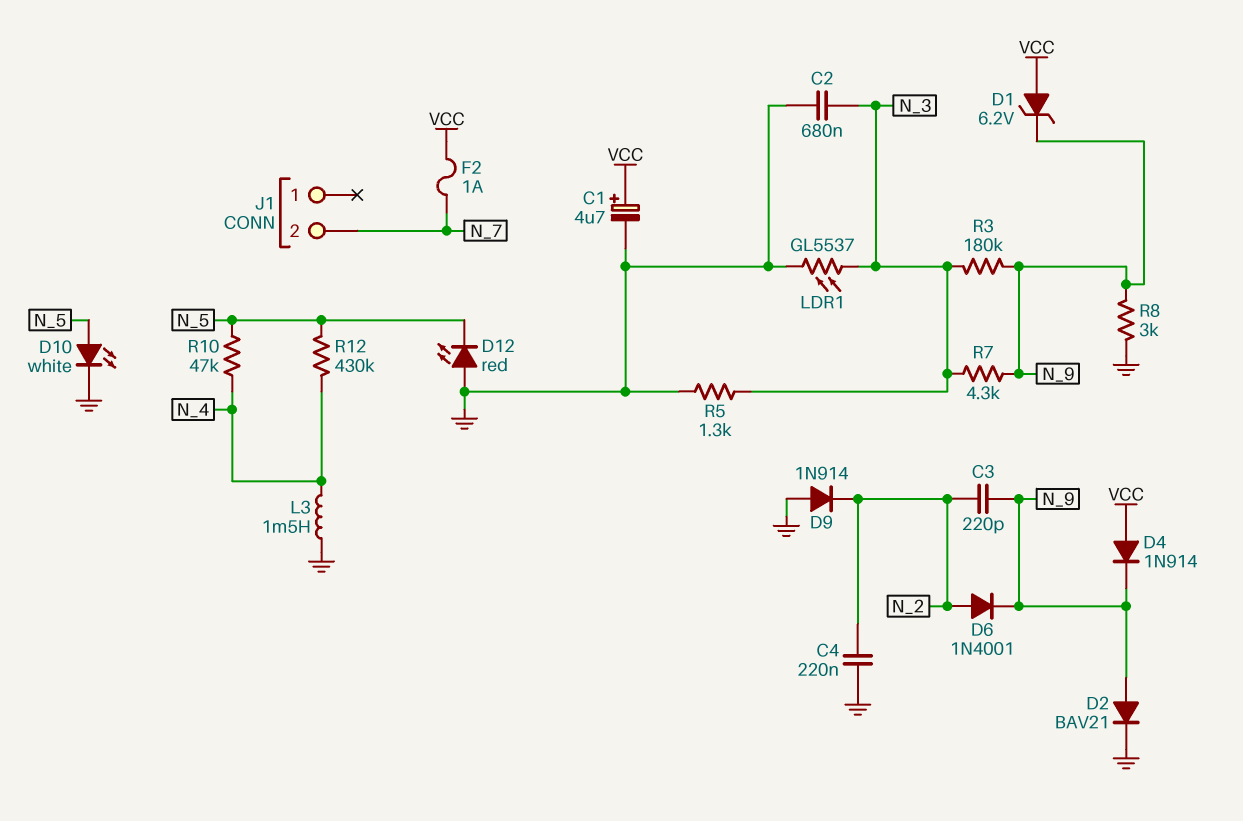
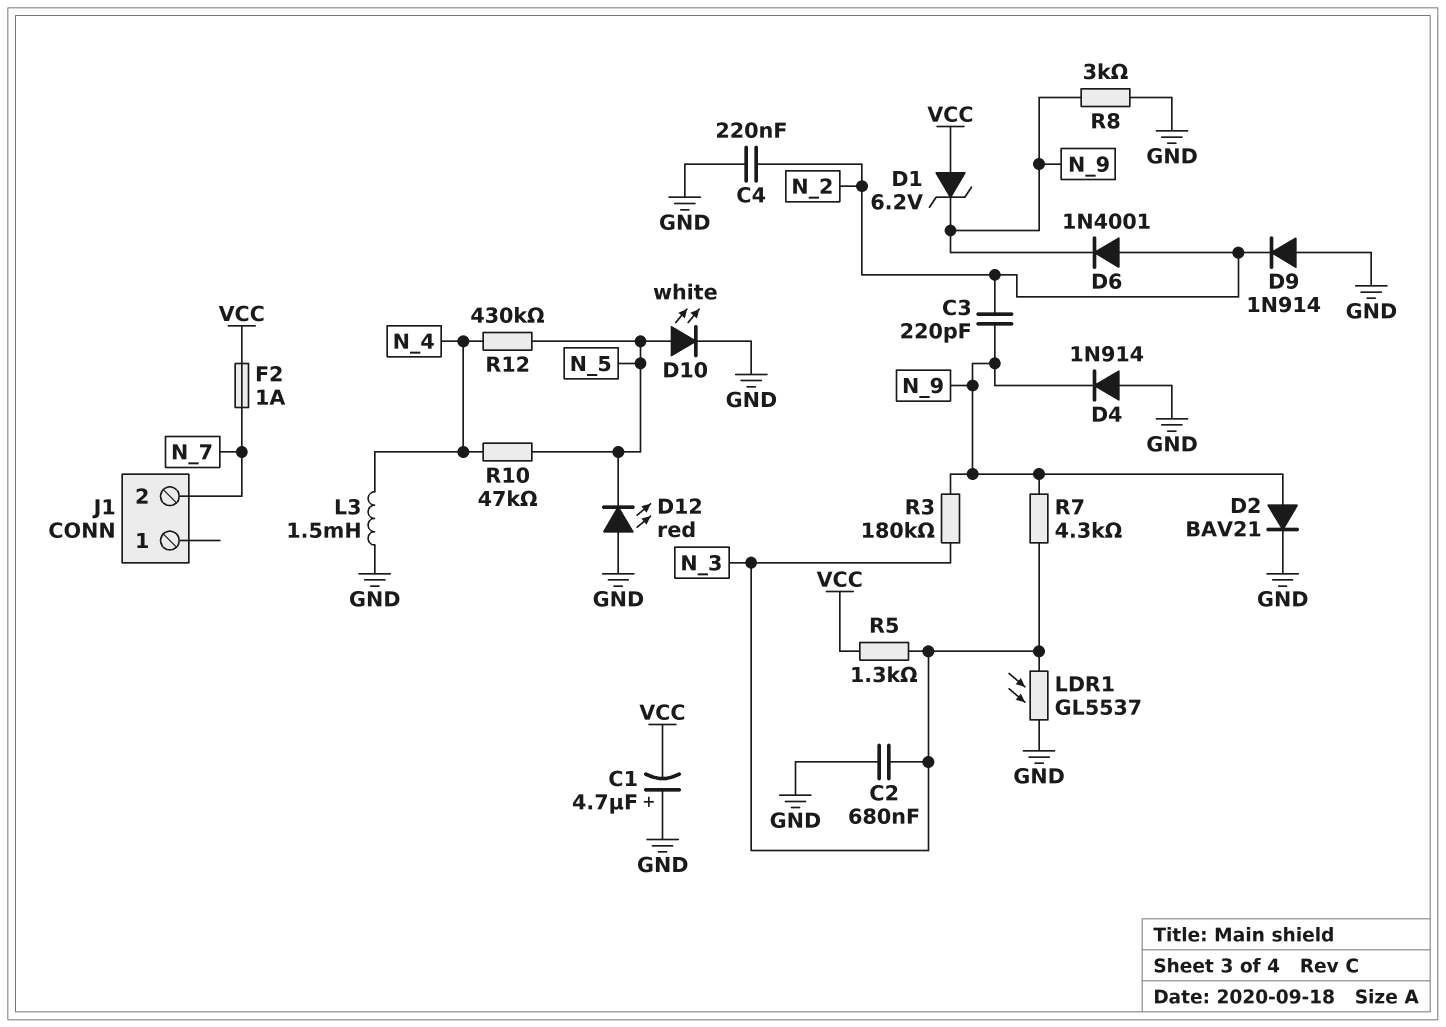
C1: 4.7uF (plus VCC, minus GND) -> 4.7uF (plus GND, minus VCC)
D4: diode 1N914 (A VCC, K N_9) -> diode 1N914 (A GND, K N_9)
R5: 1.3k (GND, N_3) -> 1.3k (N_3, VCC)

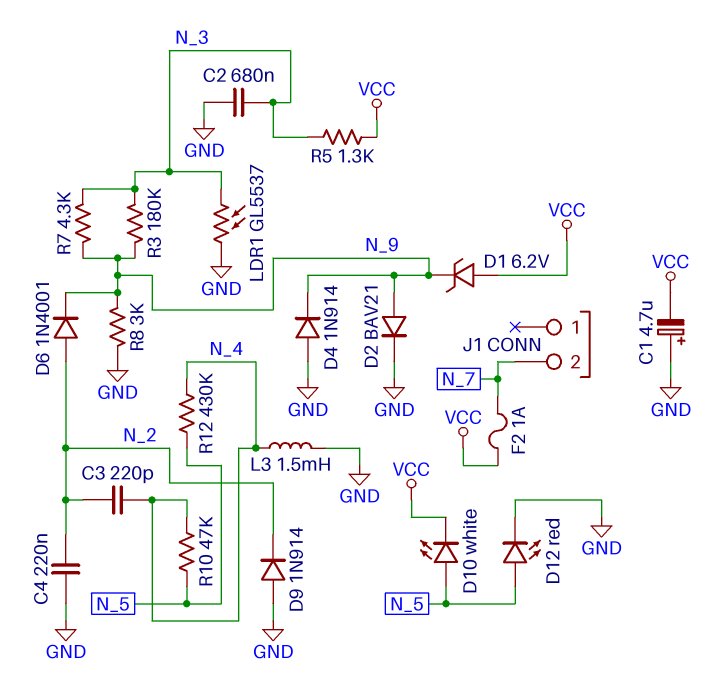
C3: 220pF (N_2, N_9) -> 220pF (N_2, N_4)
D10: LED white (A N_5, K GND) -> LED white (A N_5, K VCC)
D12: LED red (A GND, K N_5) -> LED red (A N_5, K GND)

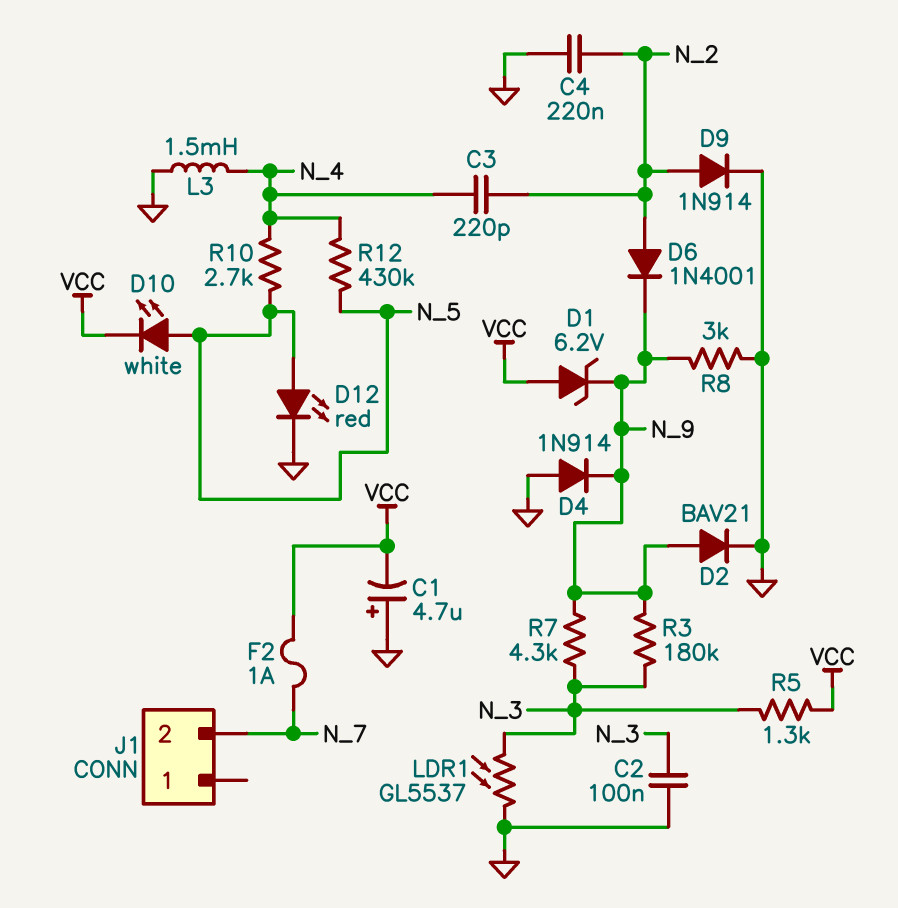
C2: 680nF (GND, N_3) -> 100nF (GND, N_3)
D9: diode 1N914 (A GND, K N_2) -> diode 1N914 (A N_2, K GND)
R10: 47k (N_4, N_5) -> 2.7k (N_4, N_5)

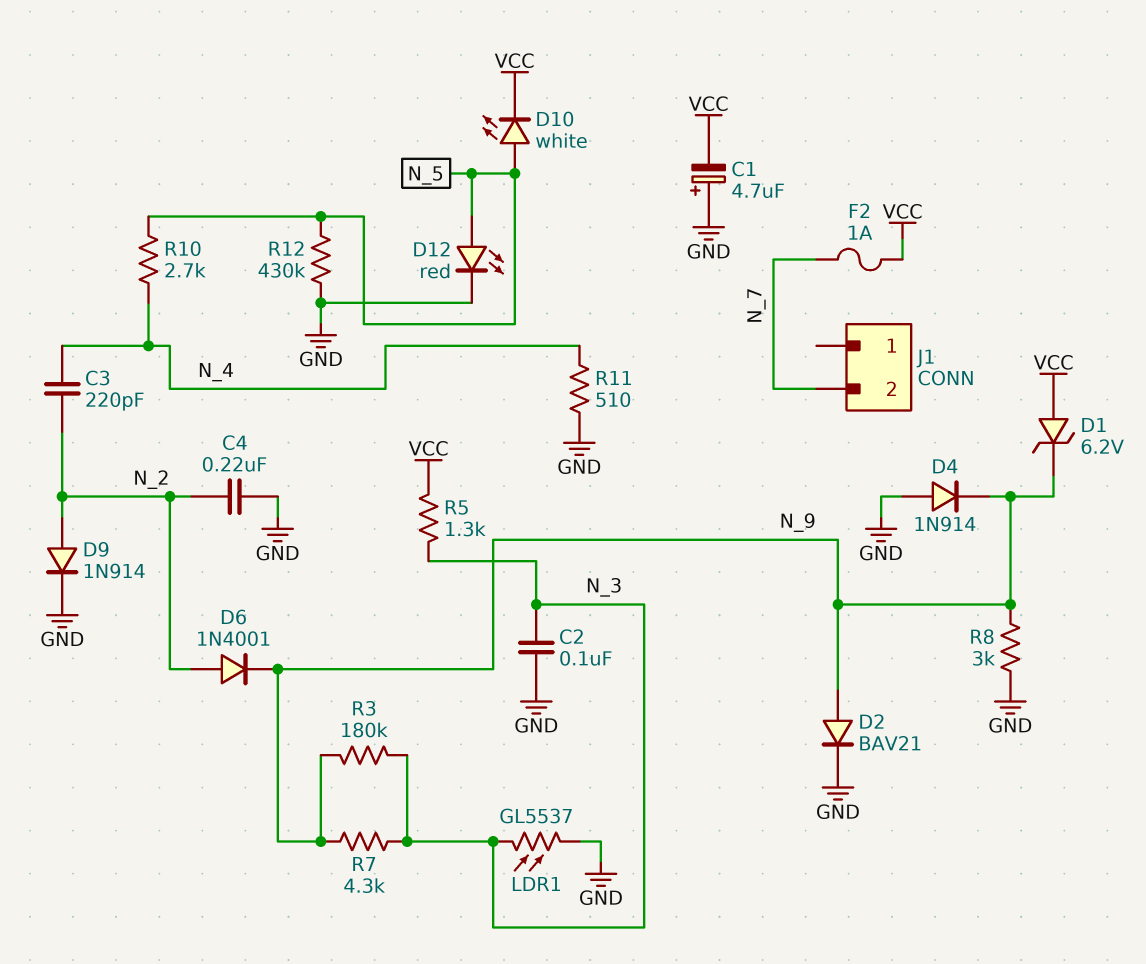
L3: 1.5mH (GND, N_4) -> none
R11: none -> 510 (GND, N_4)
R12: 430k (N_4, N_5) -> 430k (GND, N_5)

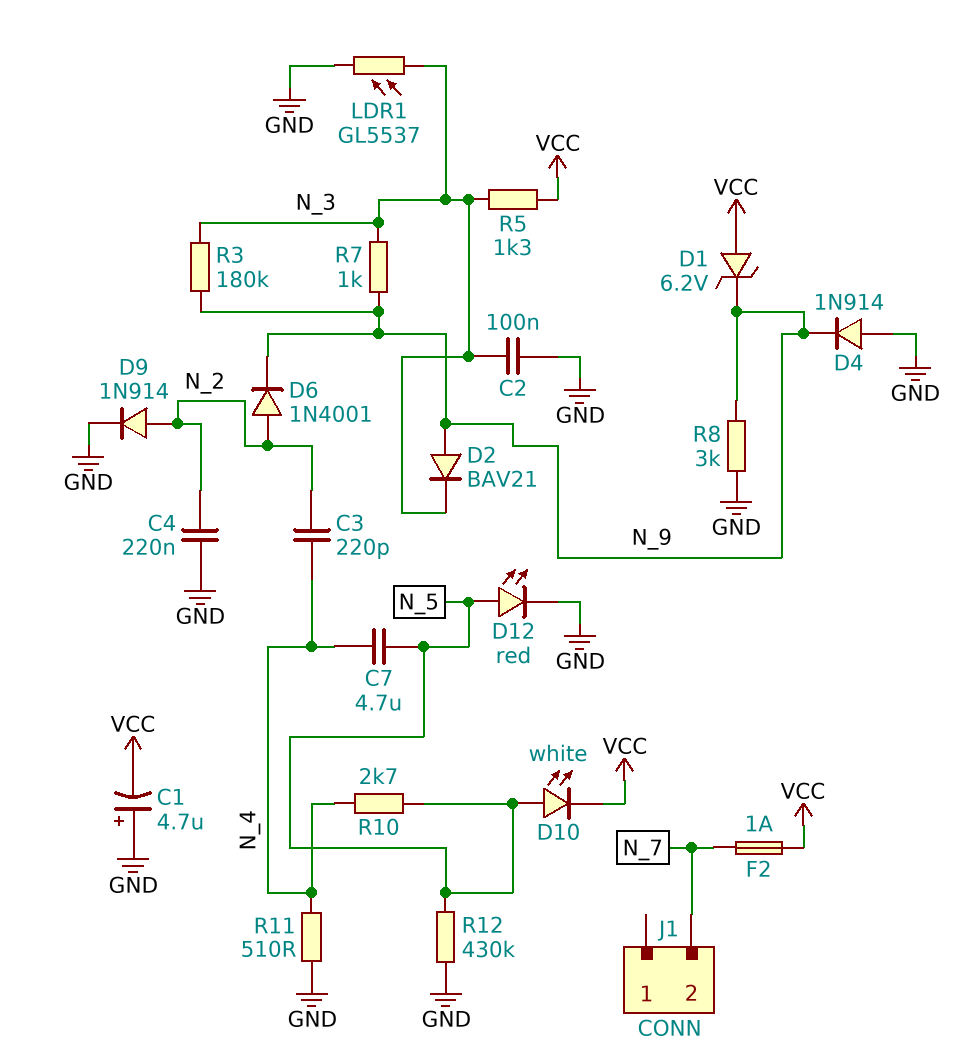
C7: none -> 4.7uF (N_4, N_5)
D2: diode BAV21 (A N_9, K GND) -> diode BAV21 (A N_9, K N_3)
R7: 4.3k (N_3, N_9) -> 1k (N_3, N_9)

